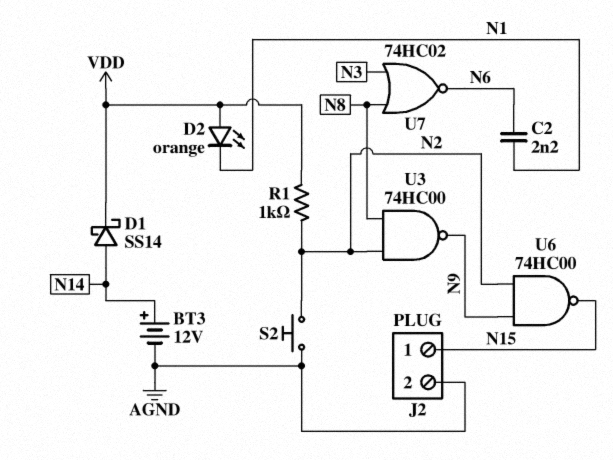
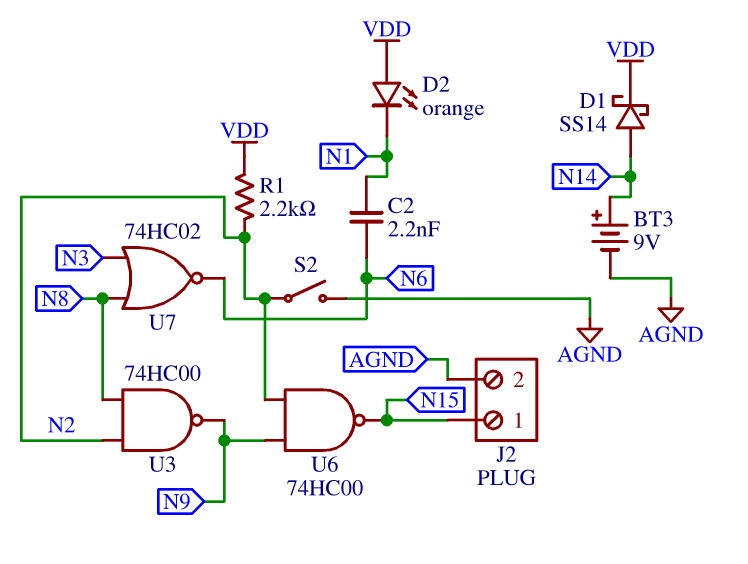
BT3: 12V (plus N14, minus AGND) -> 9V (plus N14, minus AGND)
R1: 1k (N2, VDD) -> 2.2k (N2, VDD)
S2: button (AGND, N2) -> switch (AGND, N2)

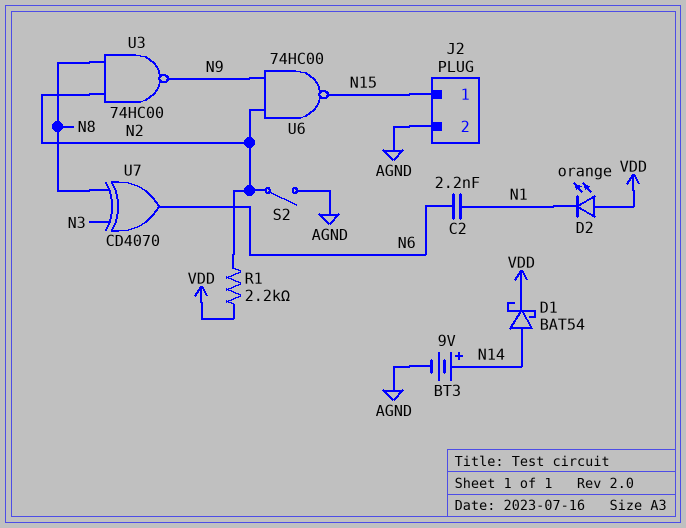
D1: schottky SS14 (A N14, K VDD) -> schottky BAT54 (A N14, K VDD)
U7: NOR 74HC02 (in N3, in N8, out N6) -> XOR CD4070 (in N3, in N8, out N6)

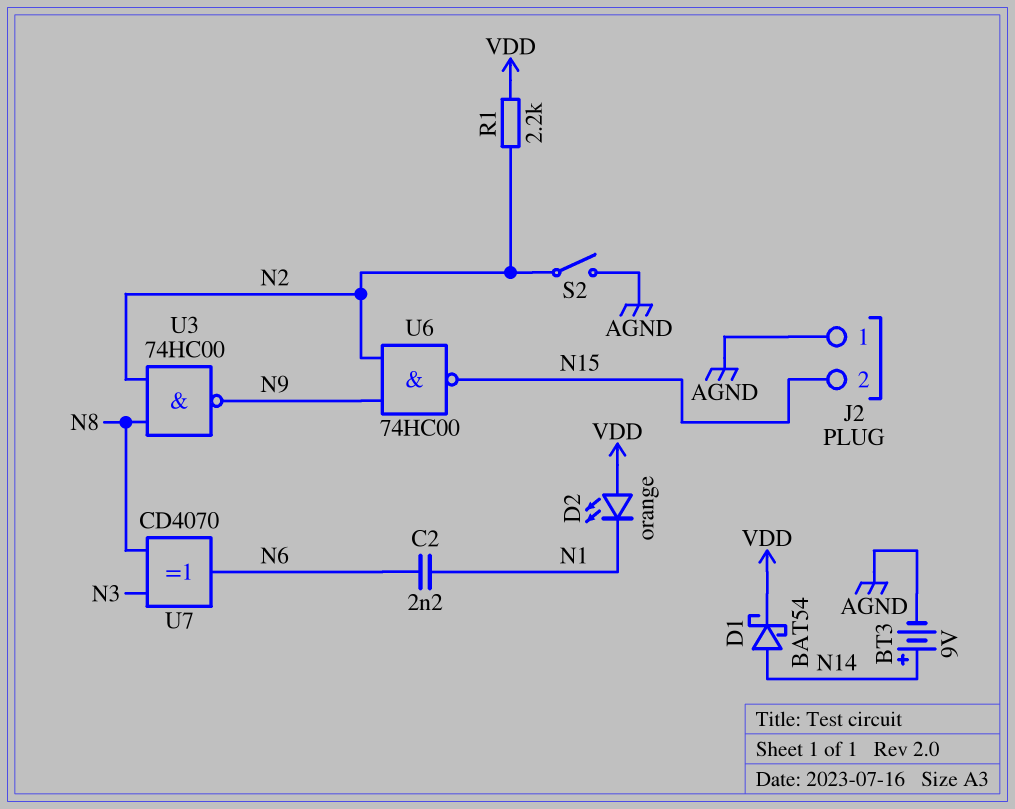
J2 pin 1: N15 -> AGND
J2 pin 2: AGND -> N15

